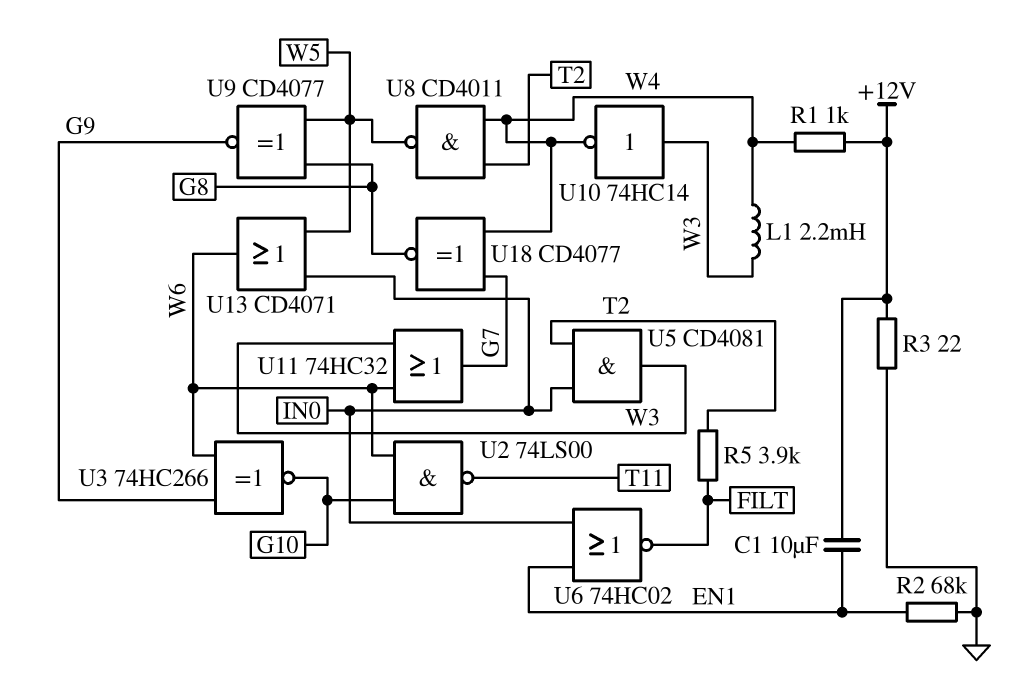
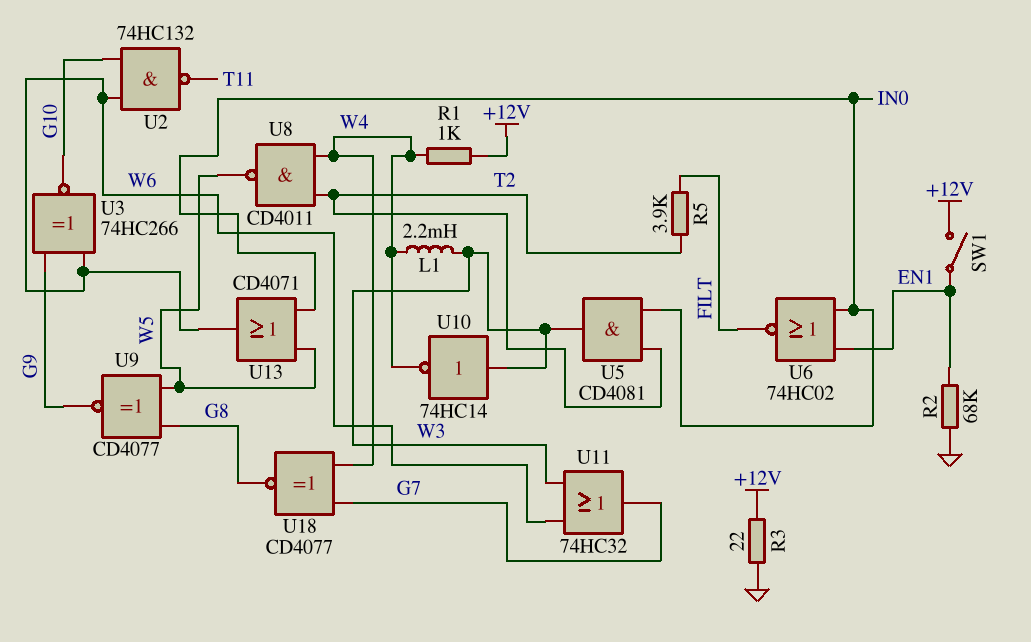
C1: 10uF (+12V, EN1) -> none
SW1: none -> switch (+12V, EN1)
U2: NAND 74LS00 (in G10, in W6, out T11) -> NAND 74HC132 (in G10, in W6, out T11)

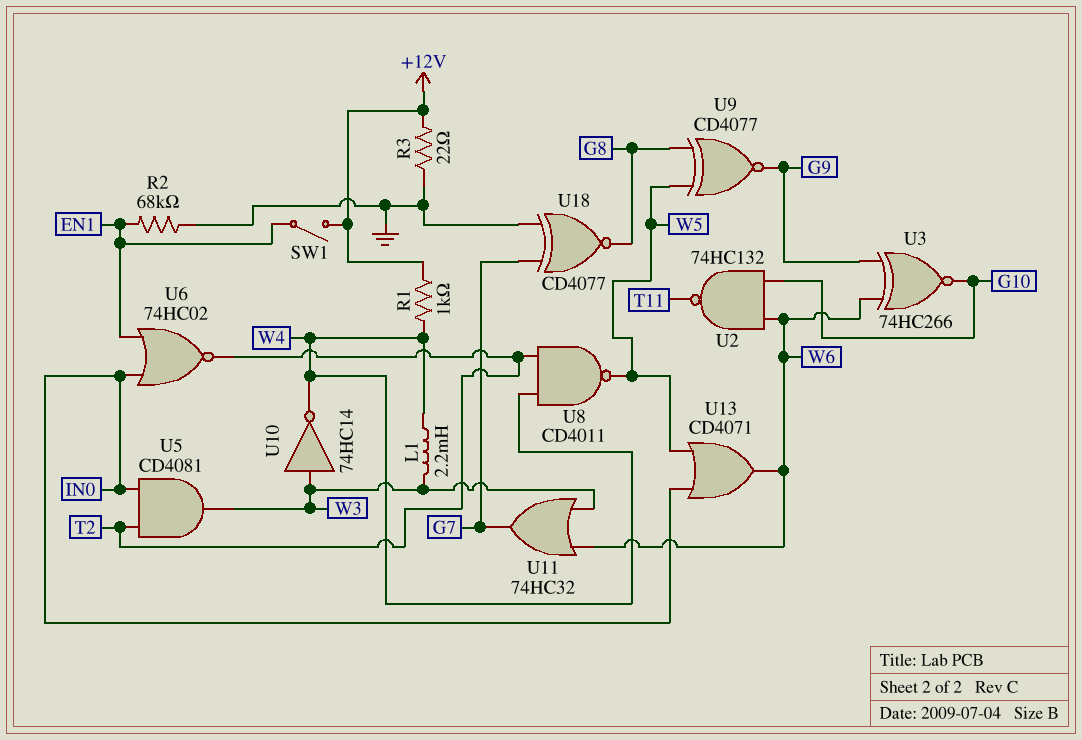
R5: 3.9k (FILT, T2) -> none
U6: NOR 74HC02 (in EN1, in IN0, out FILT) -> NOR 74HC02 (in EN1, in IN0, out T2)
U18: XNOR CD4077 (in G7, in W4, out G8) -> XNOR CD4077 (in G7, in GND, out G8)

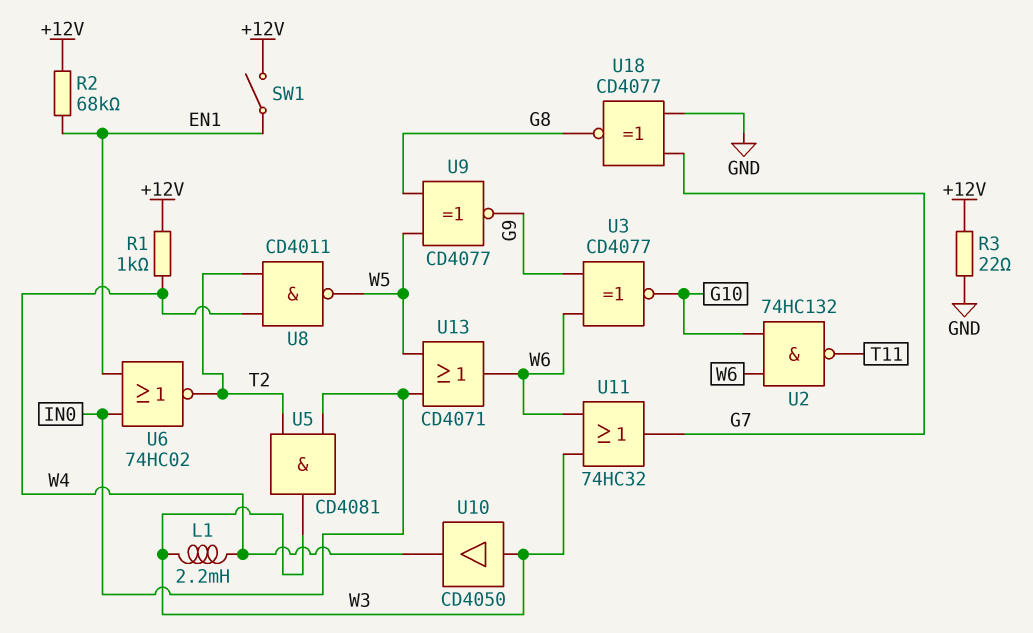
R2: 68k (EN1, GND) -> 68k (+12V, EN1)
U3: XNOR 74HC266 (in G9, in W6, out G10) -> XNOR CD4077 (in G9, in W6, out G10)
U10: NOT 74HC14 (in W3, out W4) -> buffer CD4050 (in W3, out W4)

